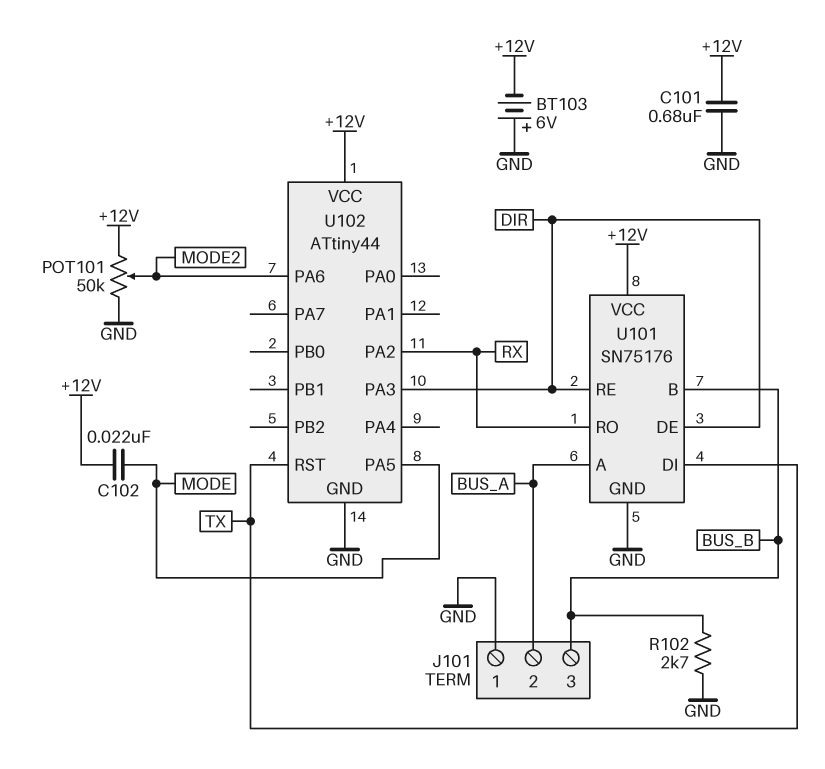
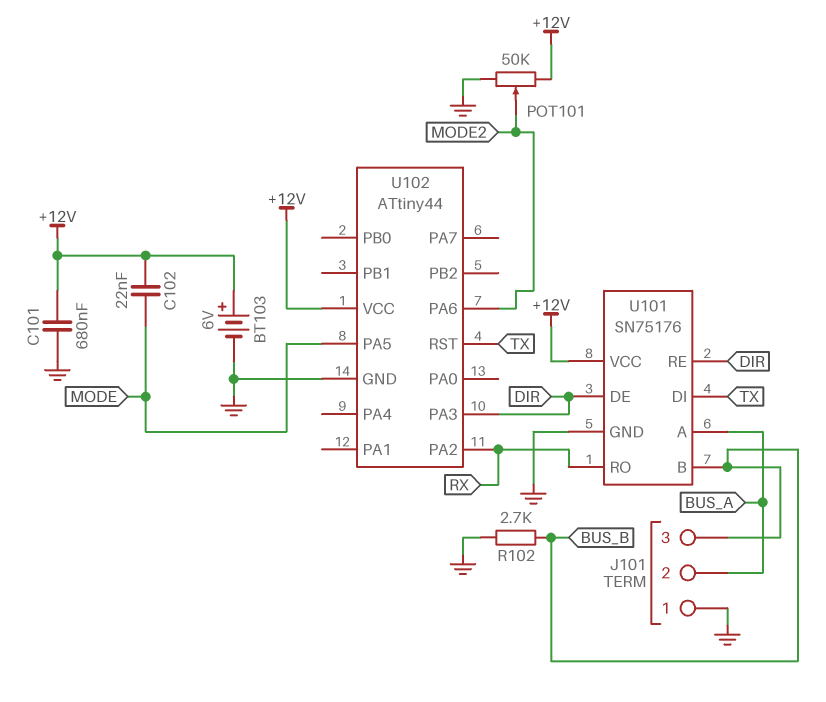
BT103: 6V (plus GND, minus +12V) -> 6V (plus +12V, minus GND)

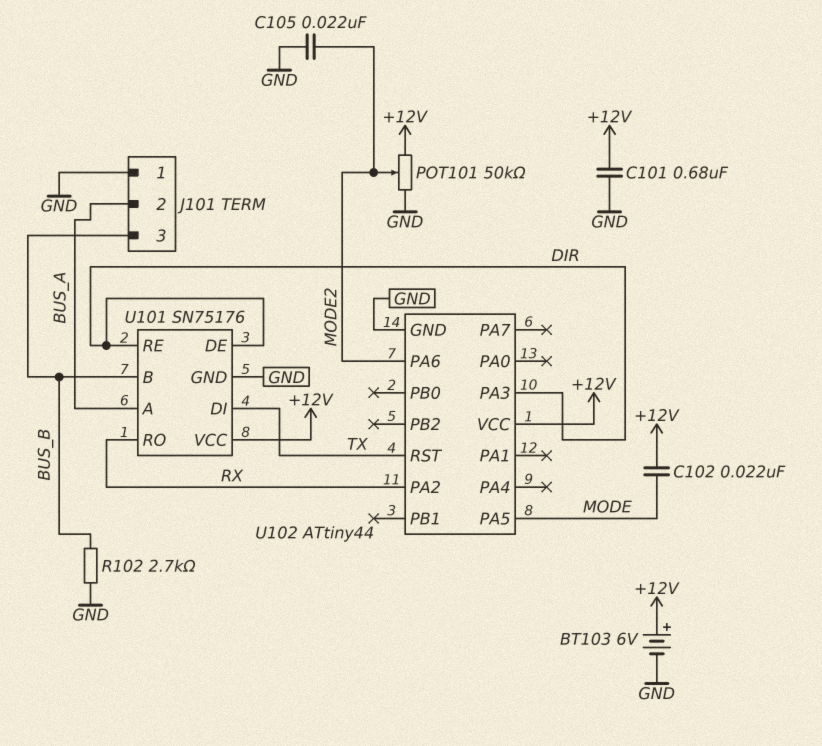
C105: none -> 22nF (GND, MODE2)

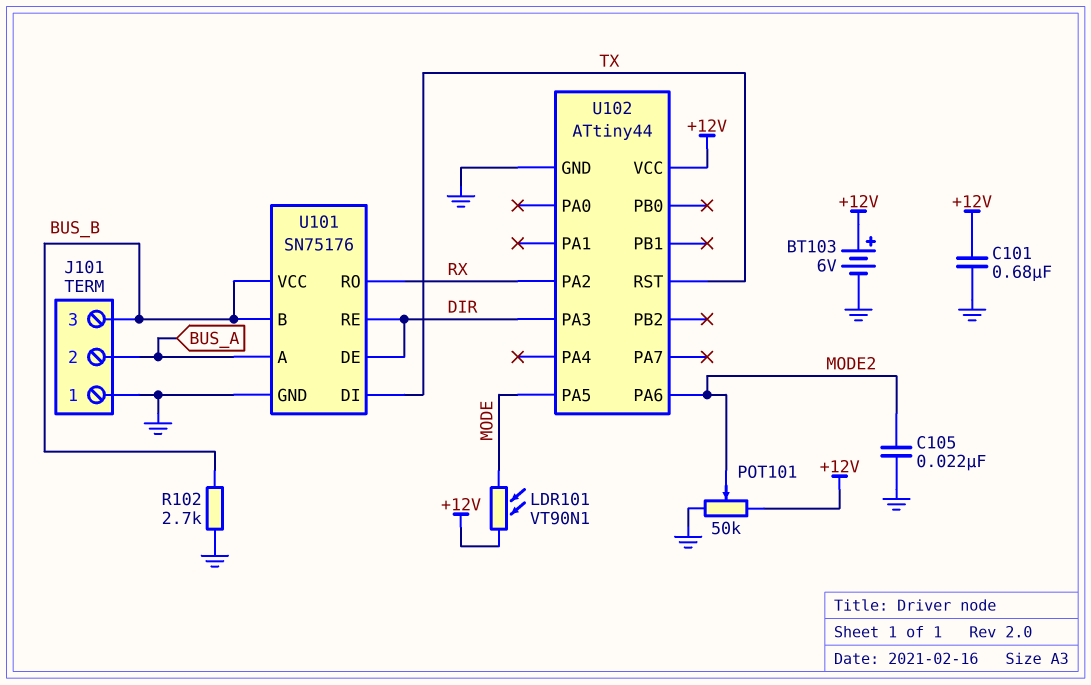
C102: 22nF (+12V, MODE) -> none
LDR101: none -> VT90N1 (+12V, MODE)
U101 pin VCC: +12V -> BUS_B

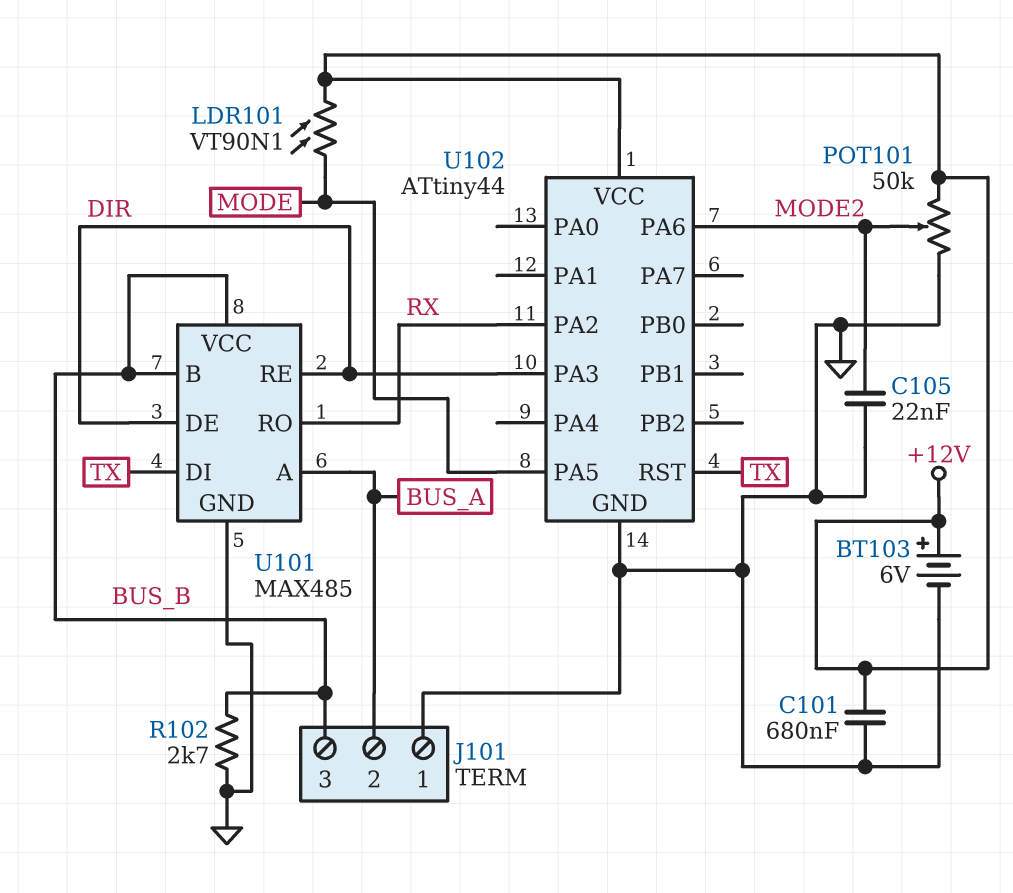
U101: SN75176 -> MAX485

